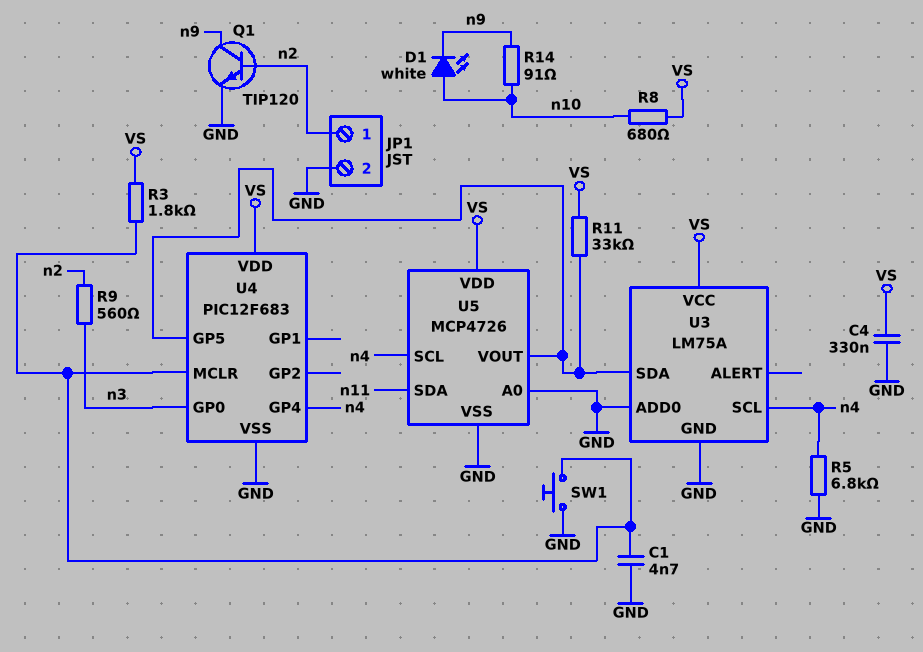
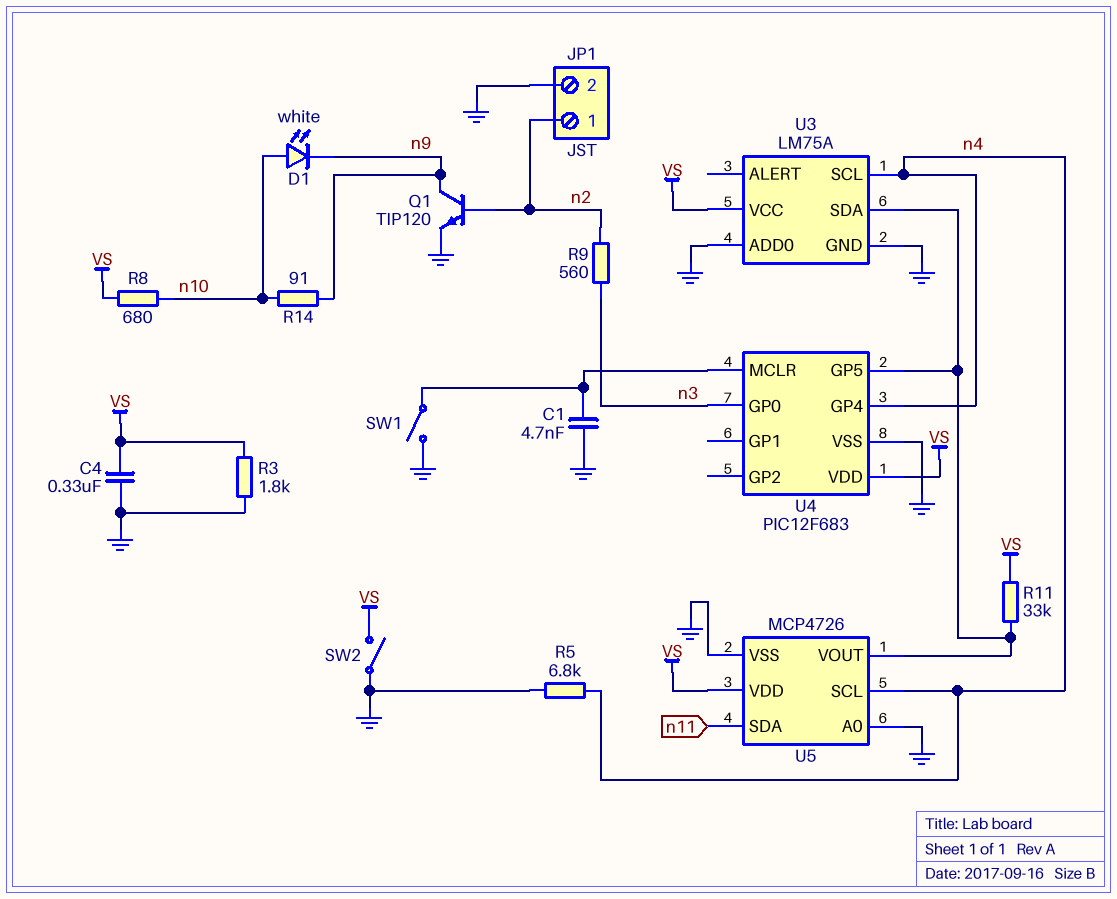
R3: 1.8k (U4/MCLR, VS) -> 1.8k (GND, VS)
SW1: button (GND, U4/MCLR) -> switch (GND, U4/MCLR)
SW2: none -> switch (GND, VS)

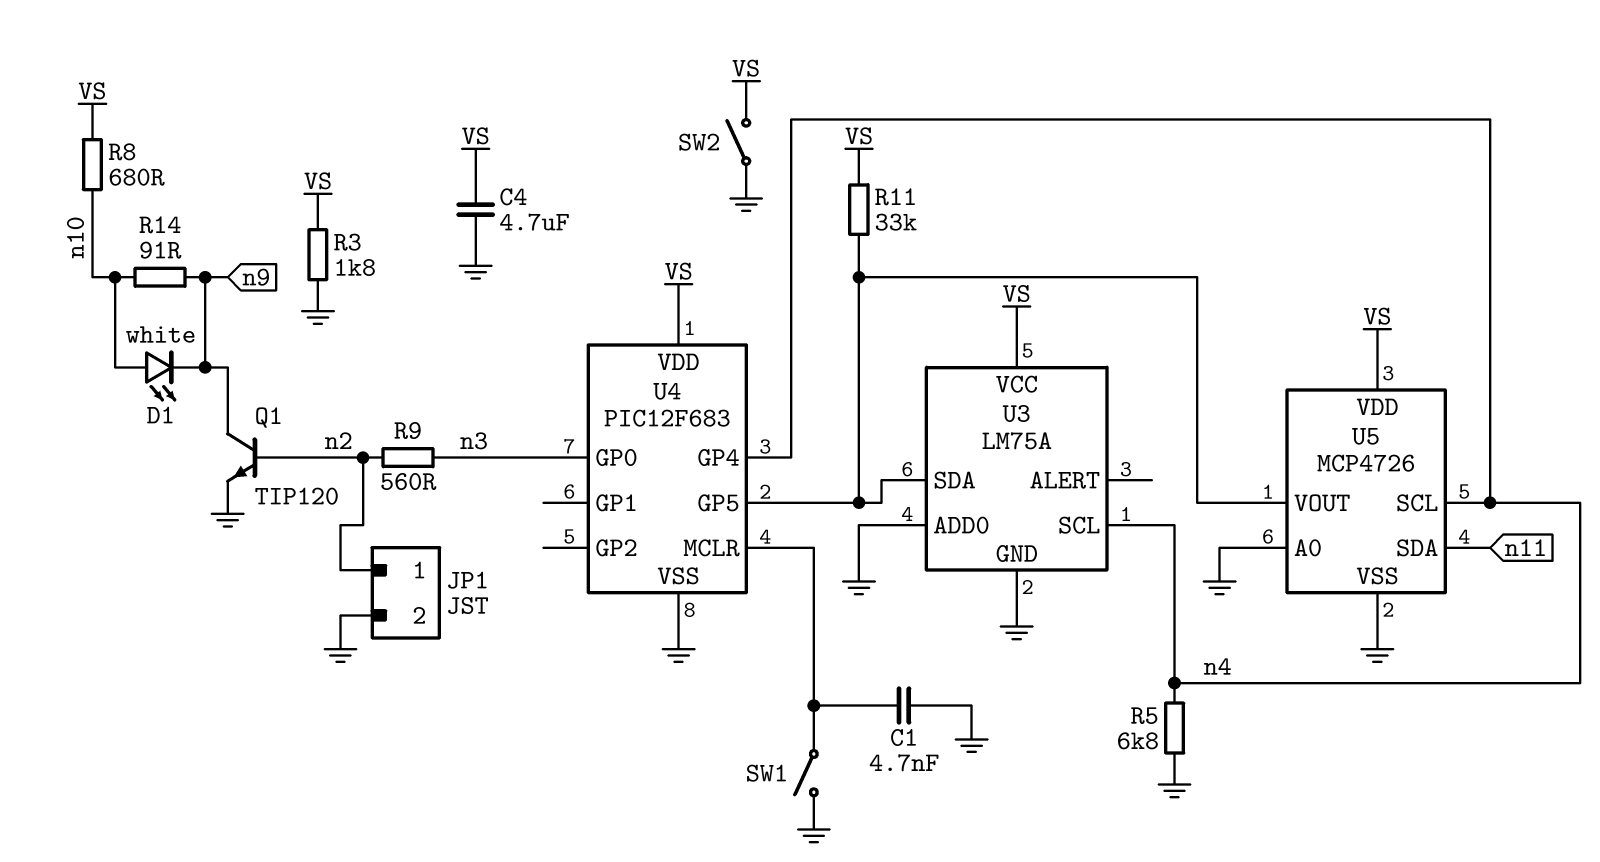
C4: 330nF (GND, VS) -> 4.7uF (GND, VS)

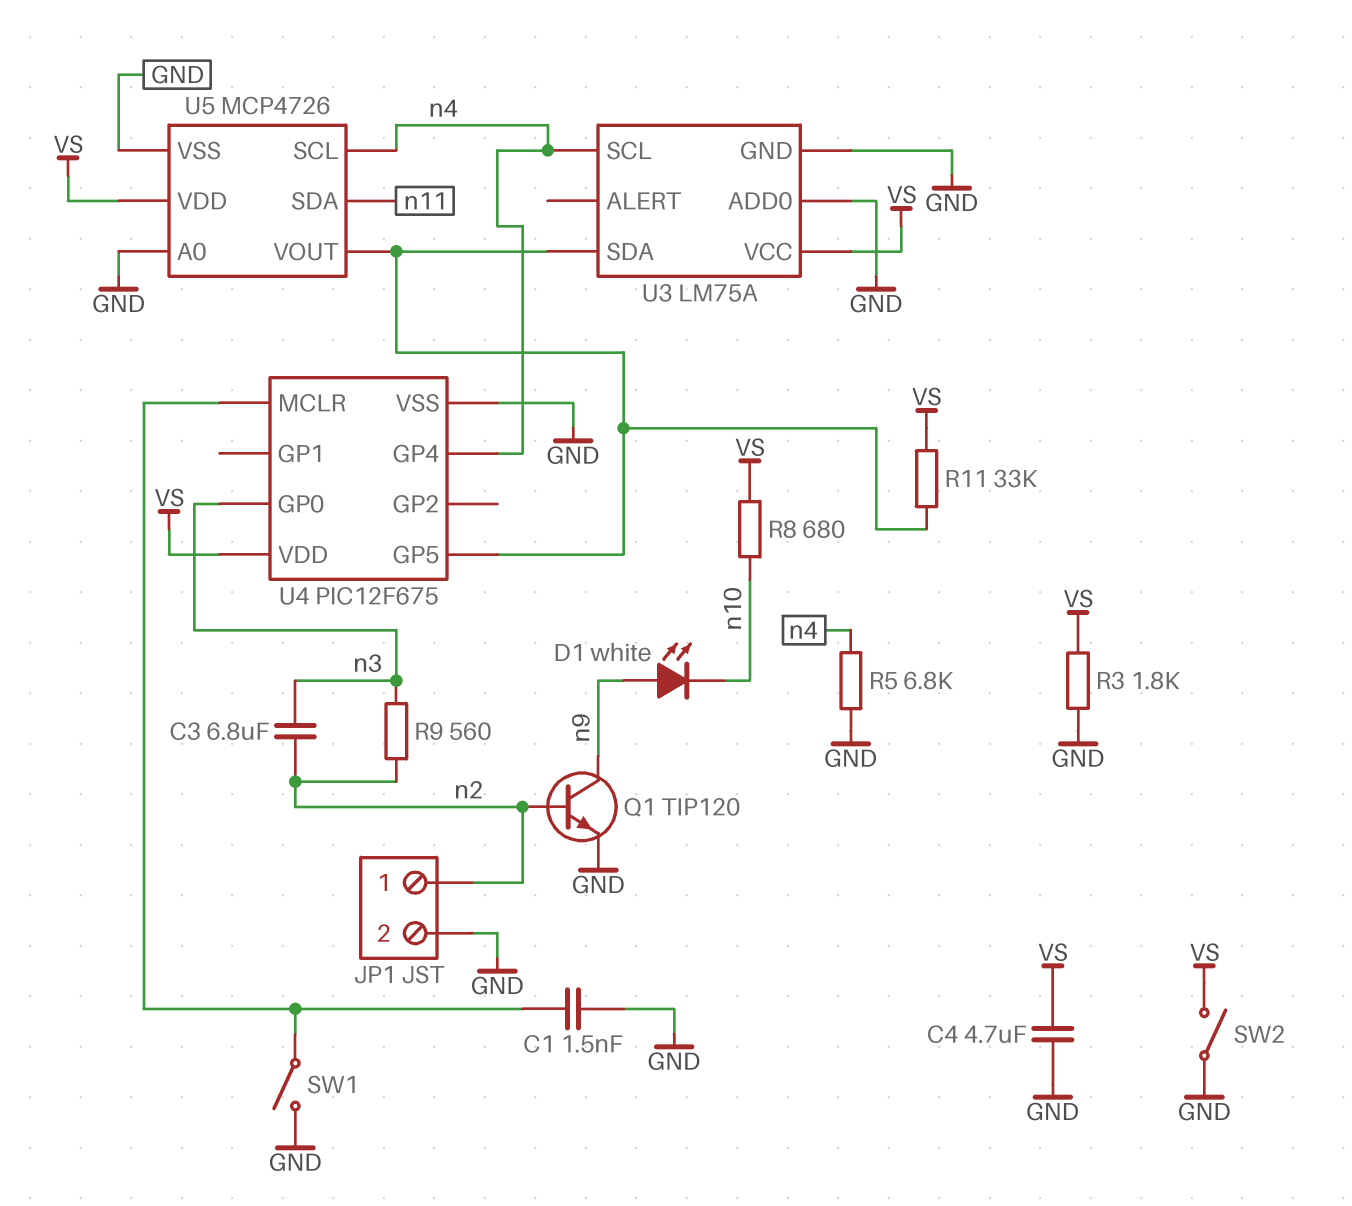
C1: 4.7nF (GND, U4/MCLR) -> 1.5nF (GND, U4/MCLR)
C3: none -> 6.8uF (n2, n3)
D1: LED white (A n10, K n9) -> LED white (A n9, K n10)
R14: 91 (n9, n10) -> none
U4: PIC12F683 -> PIC12F675

